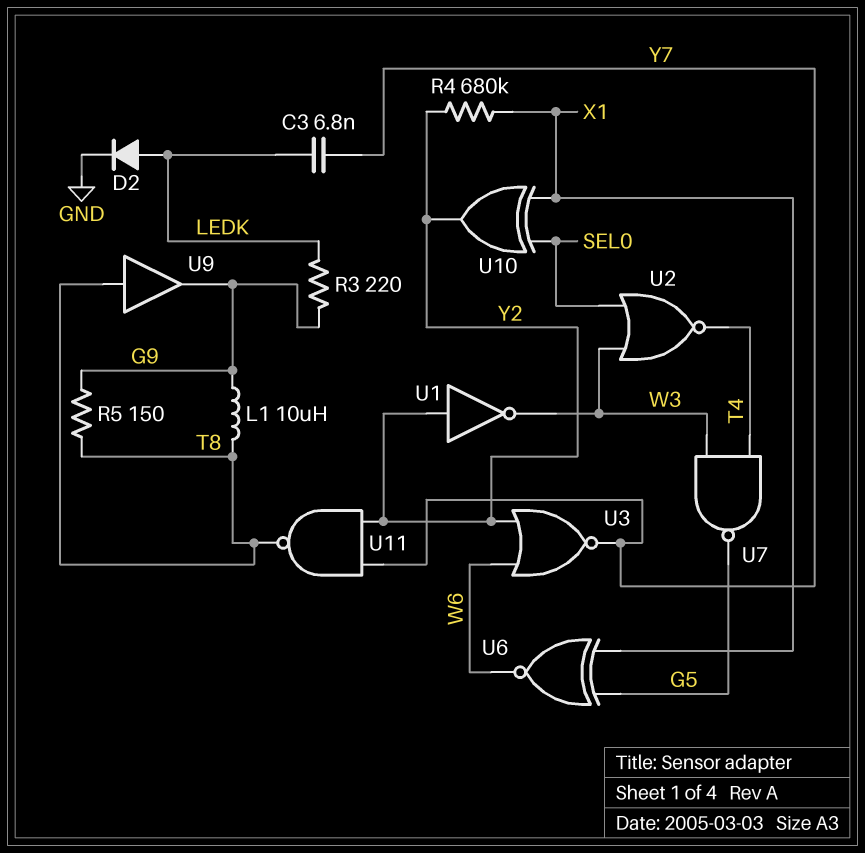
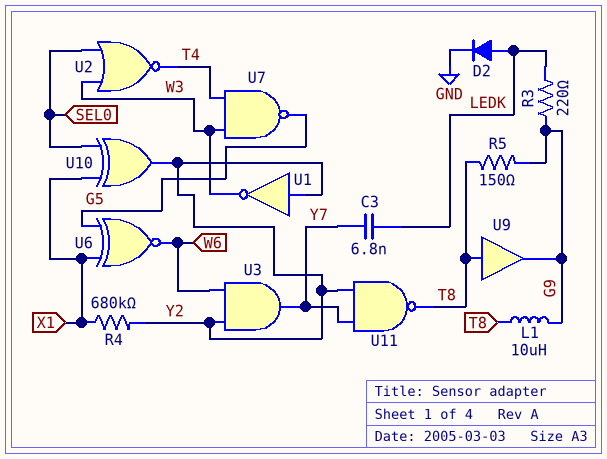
U3: NOR (in W6, in Y2, out Y7) -> AND (in W6, in Y2, out Y7)

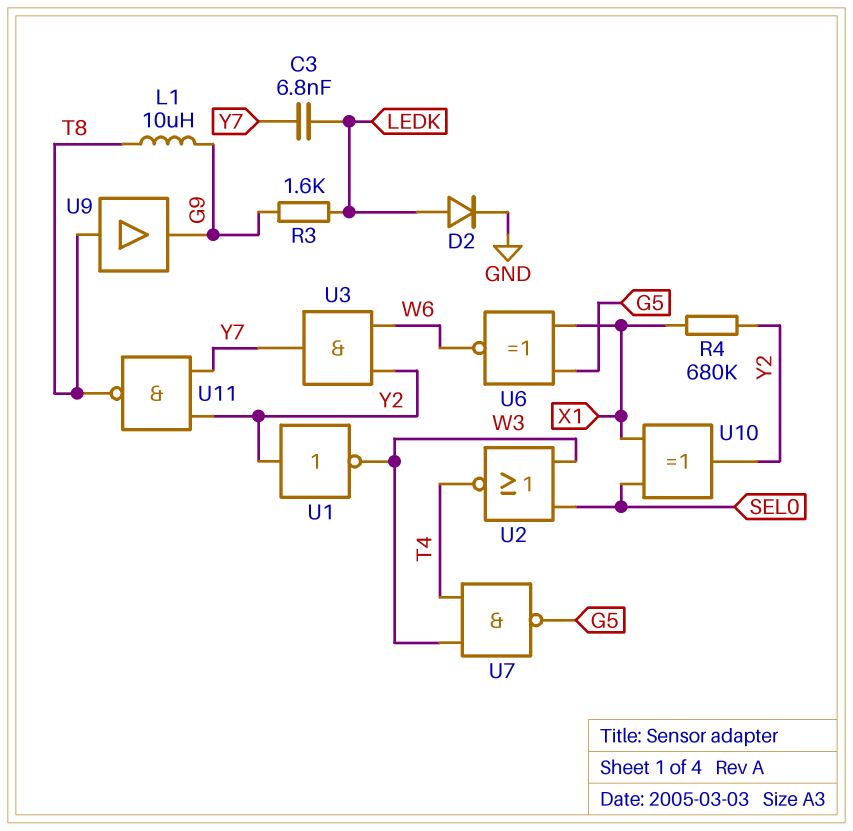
R3: 220 (G9, LEDK) -> 1.6k (G9, LEDK)
R5: 150 (G9, T8) -> none

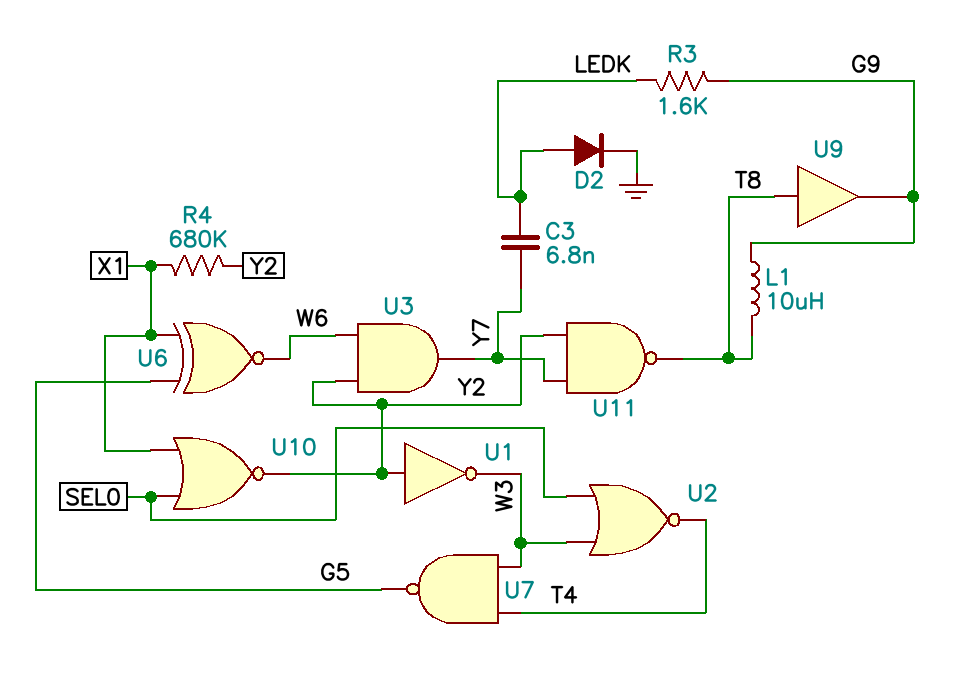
U10: XOR (in SEL0, in X1, out Y2) -> NOR (in SEL0, in X1, out Y2)

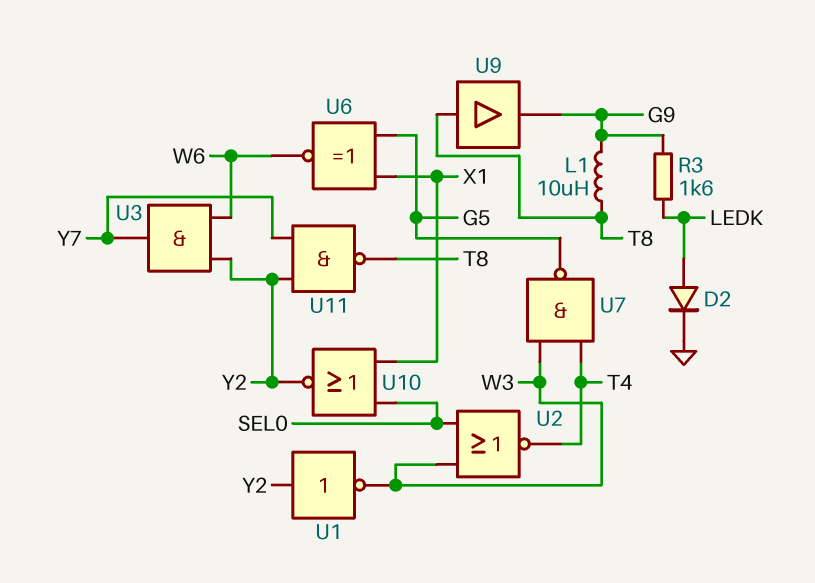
C3: 6.8nF (LEDK, Y7) -> none
R4: 680k (X1, Y2) -> none

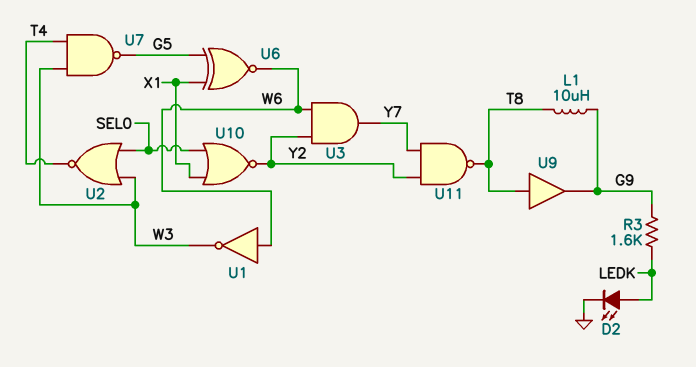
D2: diode (A LEDK, K GND) -> LED (A LEDK, K GND)
U1: NOT (in Y2, out W3) -> NOT (in W6, out W3)

